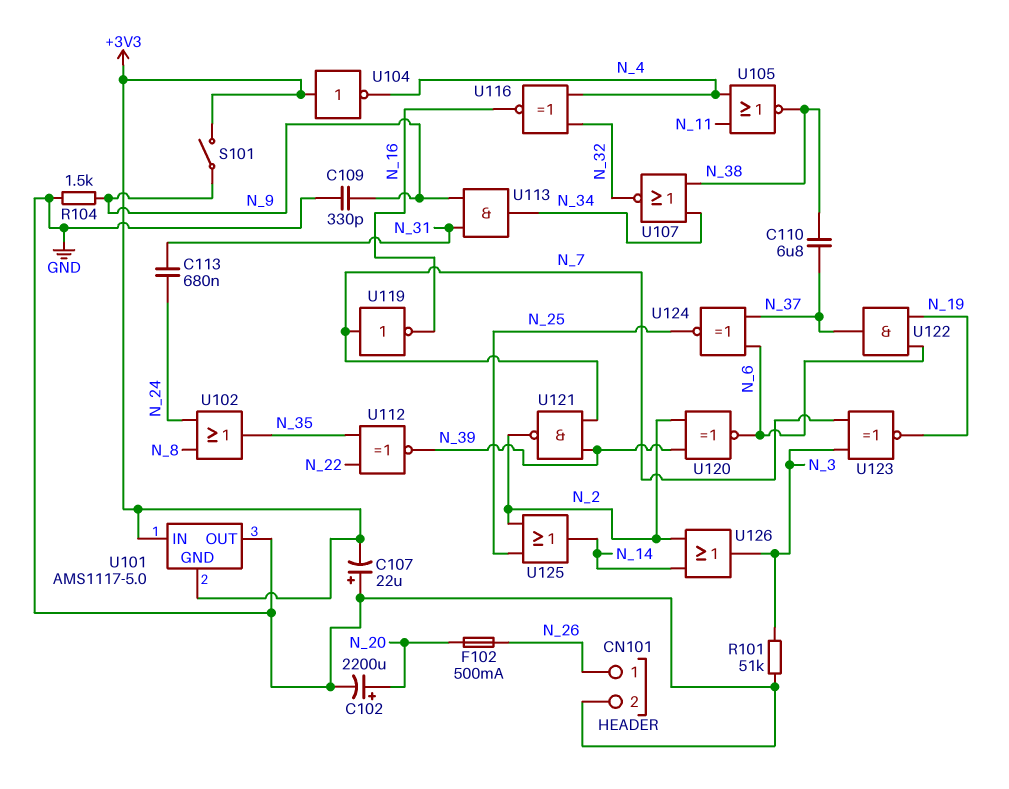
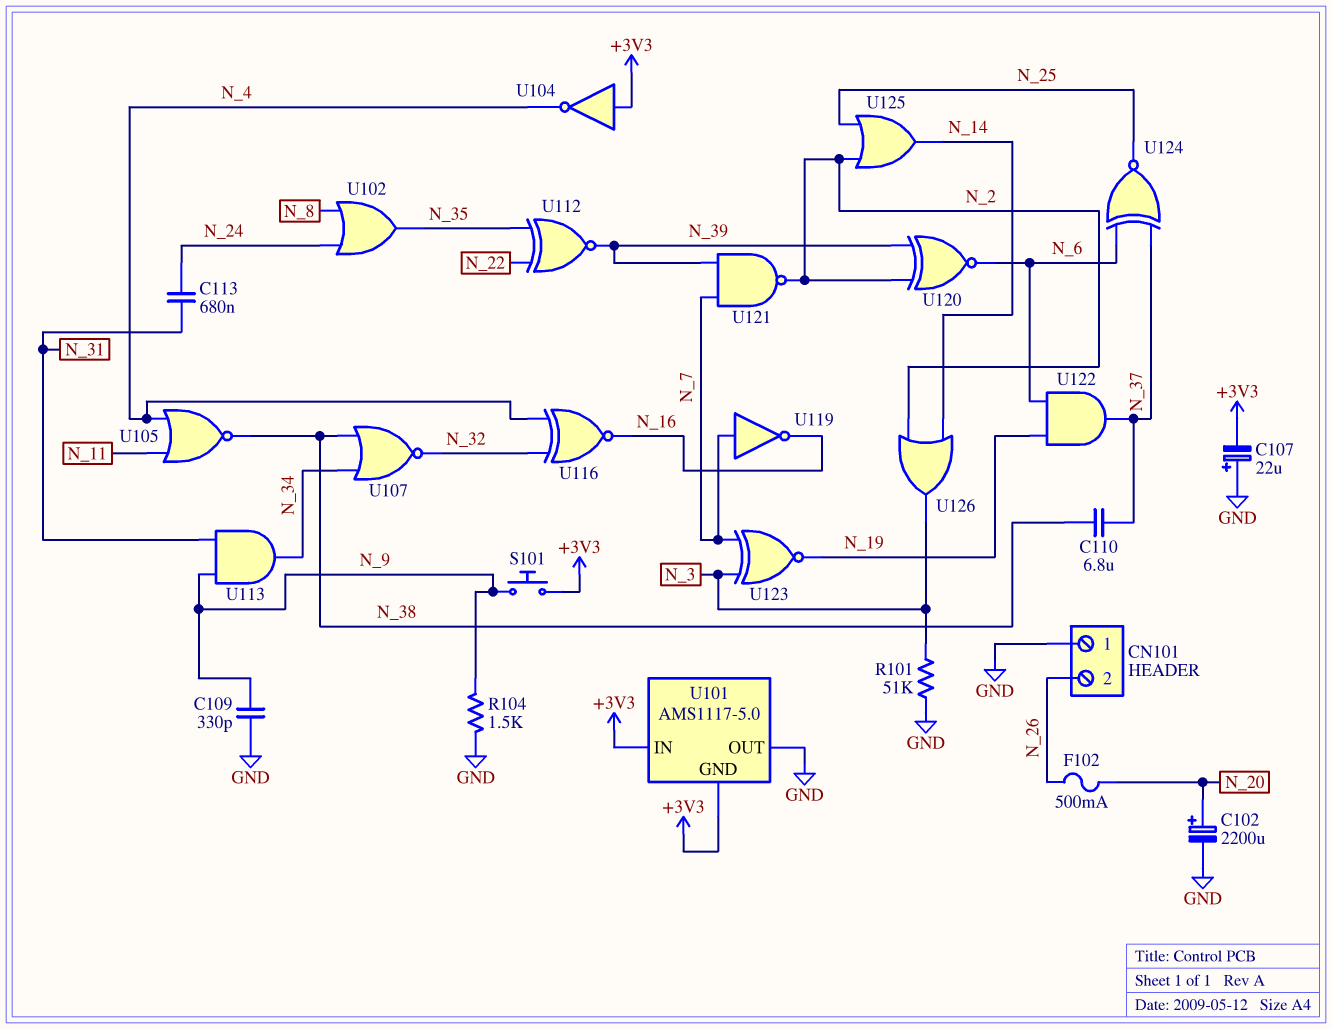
CN101 pin 1: N_26 -> GND
CN101 pin 2: GND -> N_26
S101: switch (+3V3, N_9) -> button (+3V3, N_9)

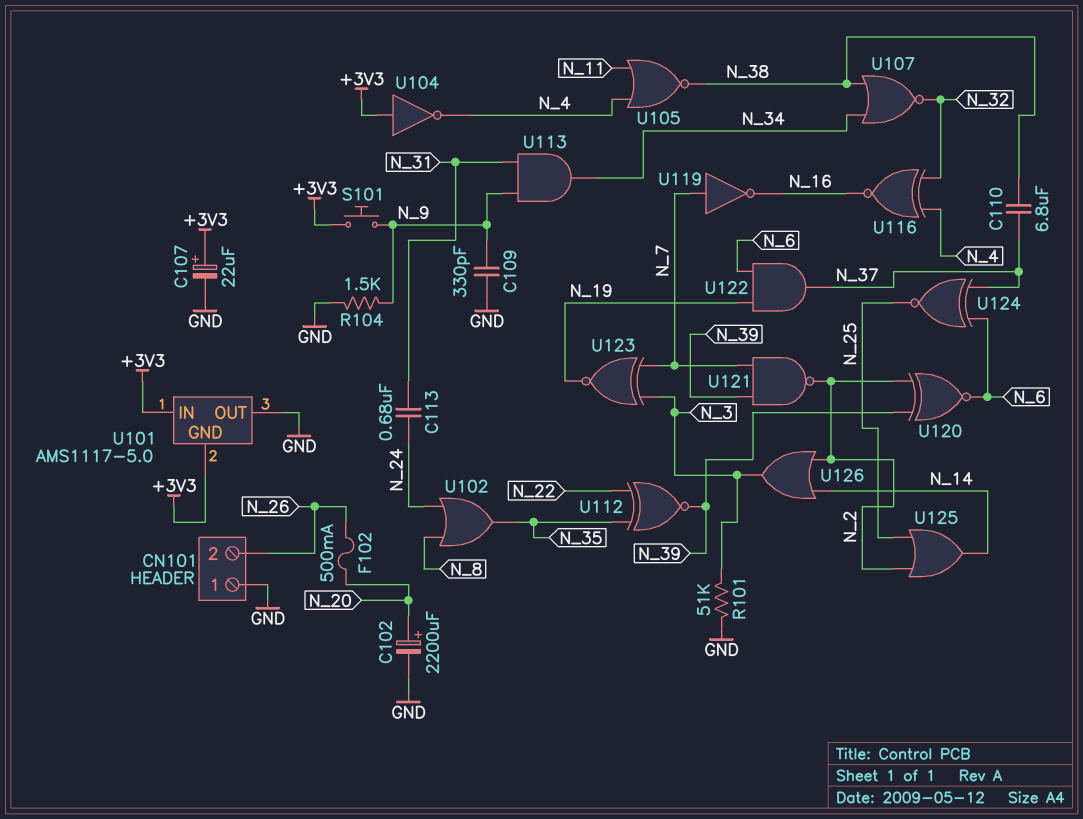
C107: 22uF (plus GND, minus +3V3) -> 22uF (plus +3V3, minus GND)

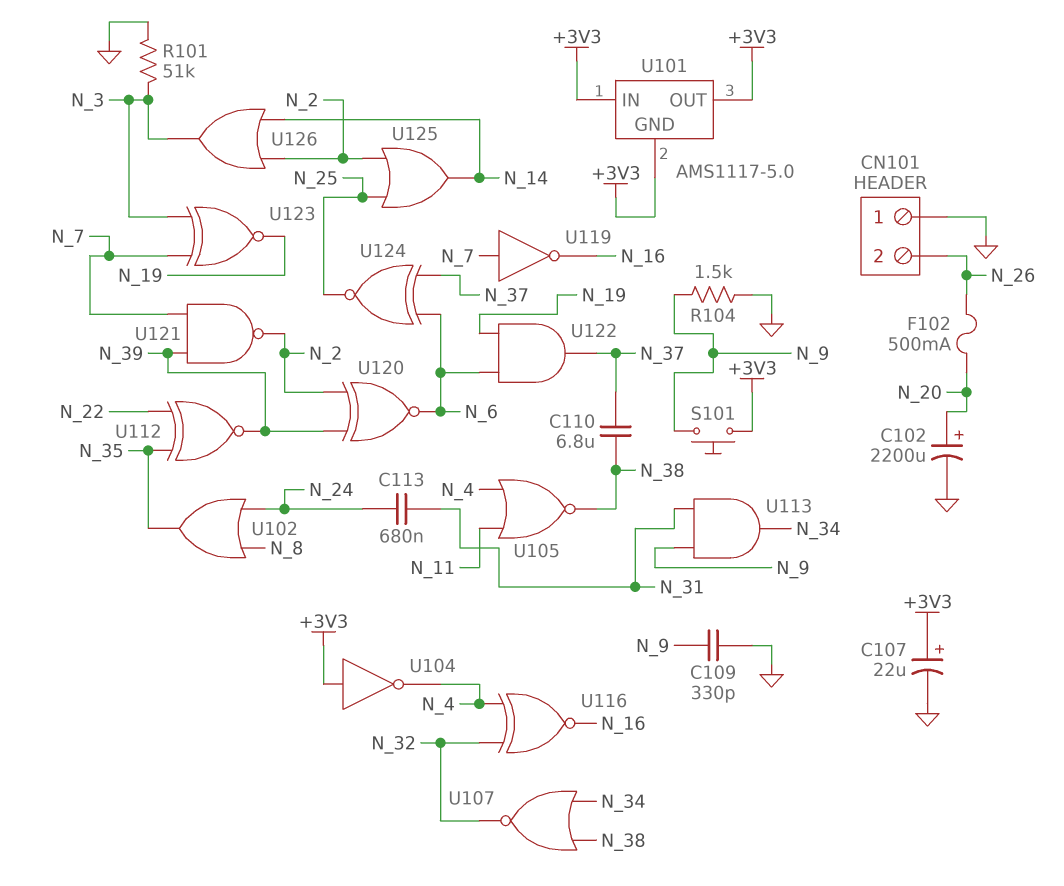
U101 pin OUT: GND -> +3V3

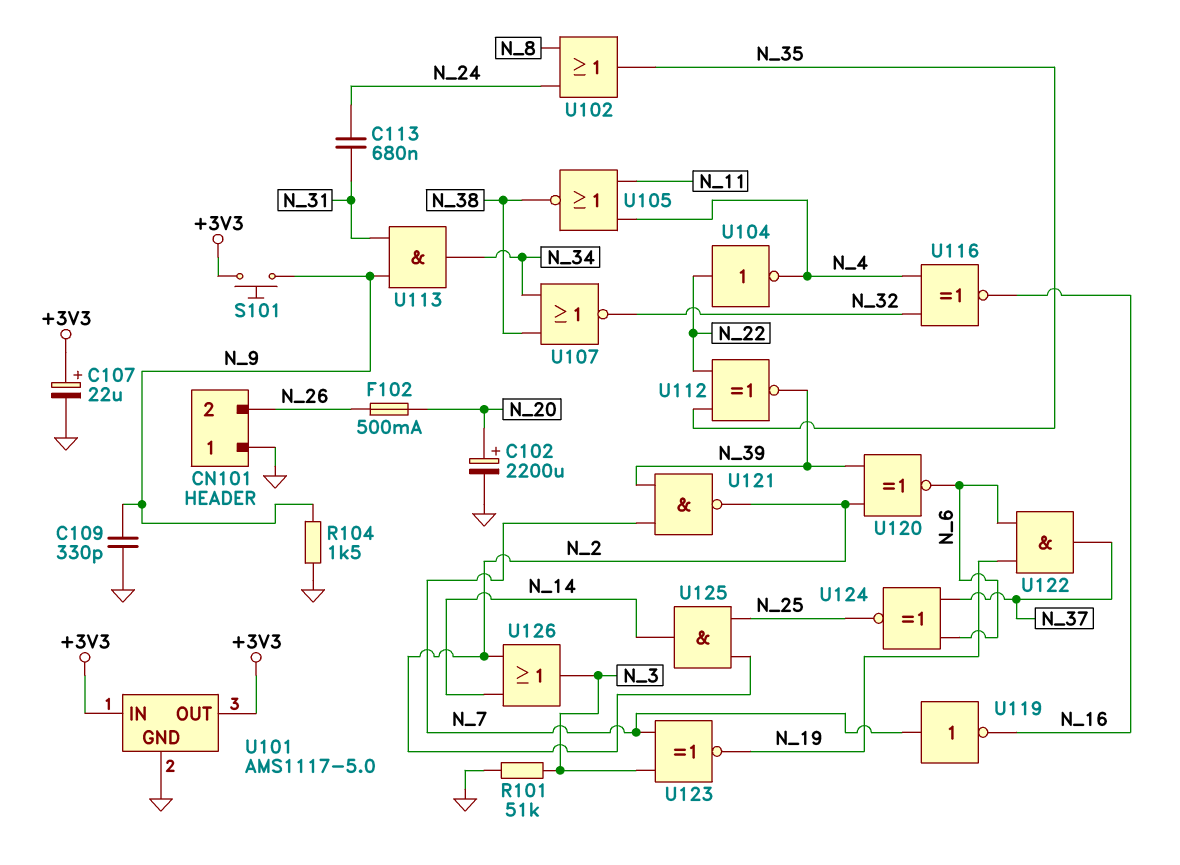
C110: 6.8uF (N_37, N_38) -> none
U101 pin GND: +3V3 -> GND
U104: NOT (in +3V3, out N_4) -> NOT (in N_22, out N_4)
U125: OR (in N_2, in N_25, out N_14) -> AND (in N_2, in N_25, out N_14)

